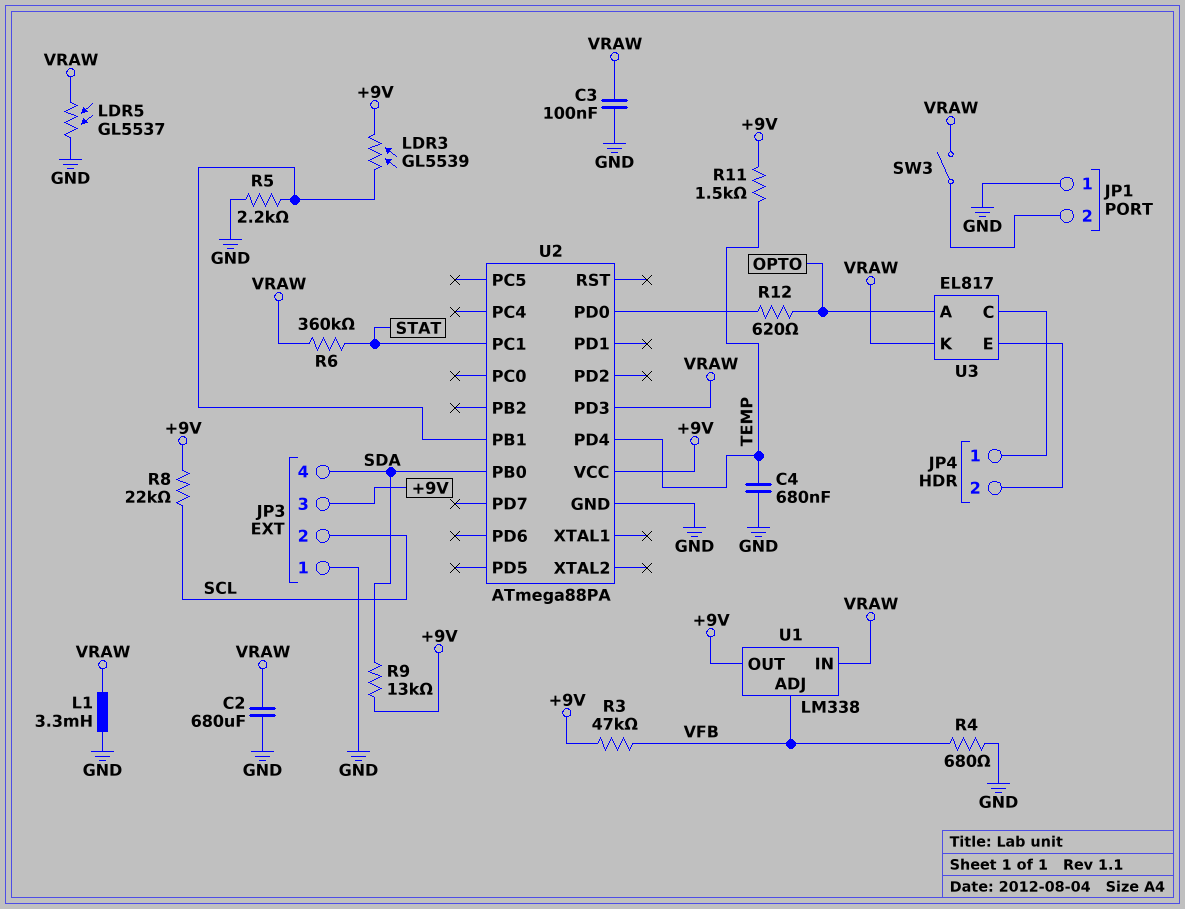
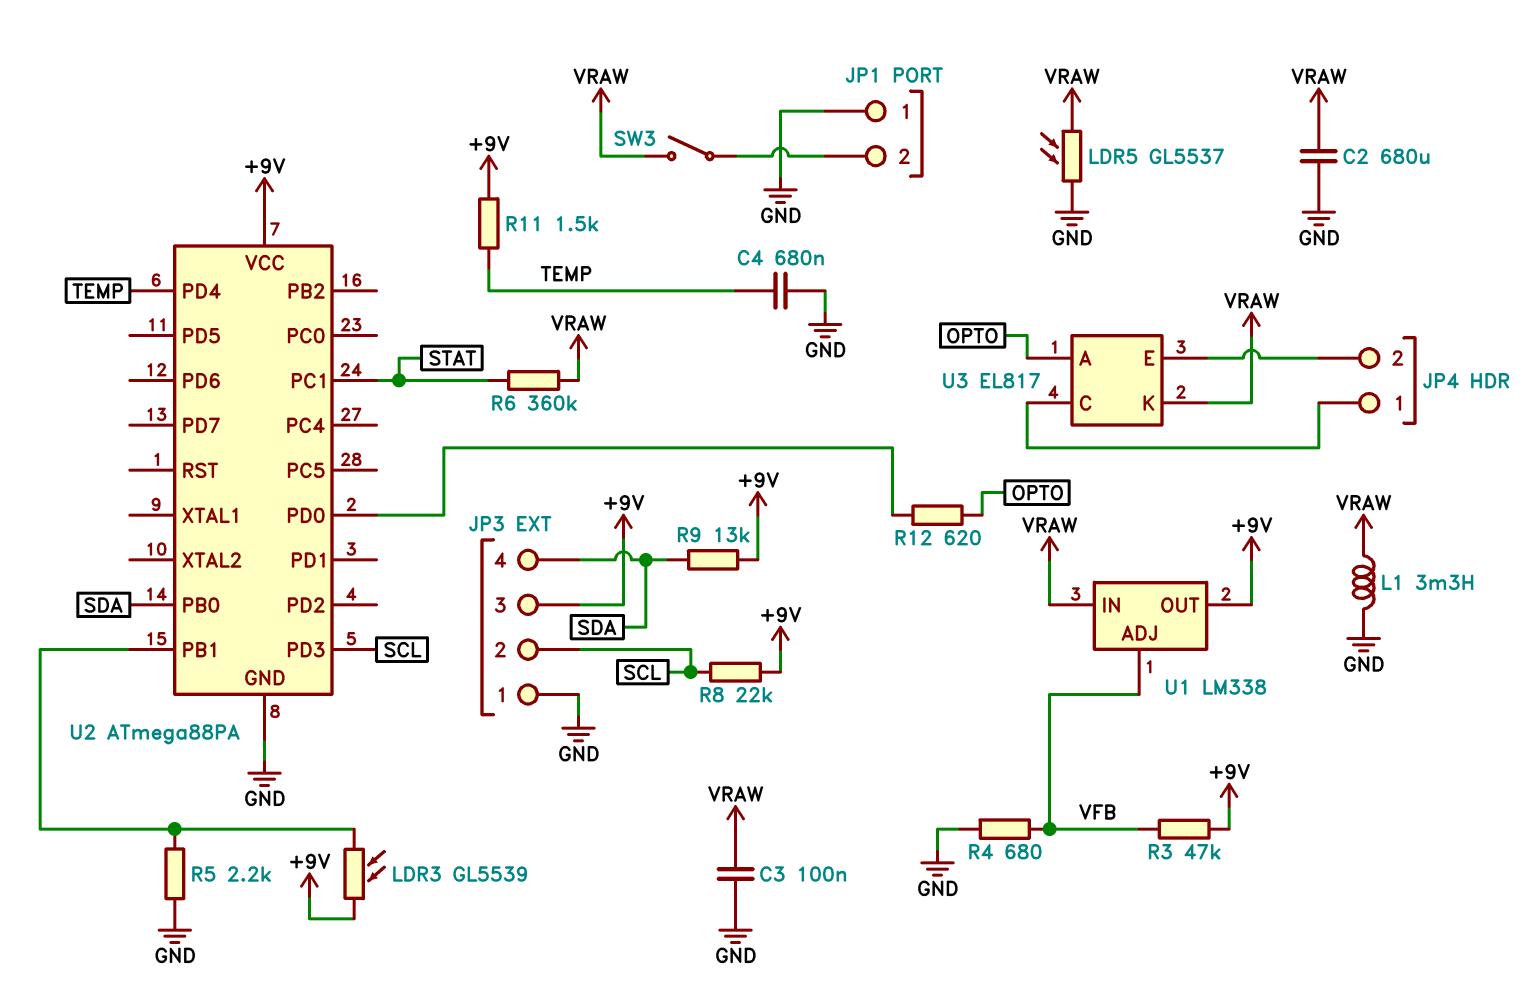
U2 pin PD3: VRAW -> SCL

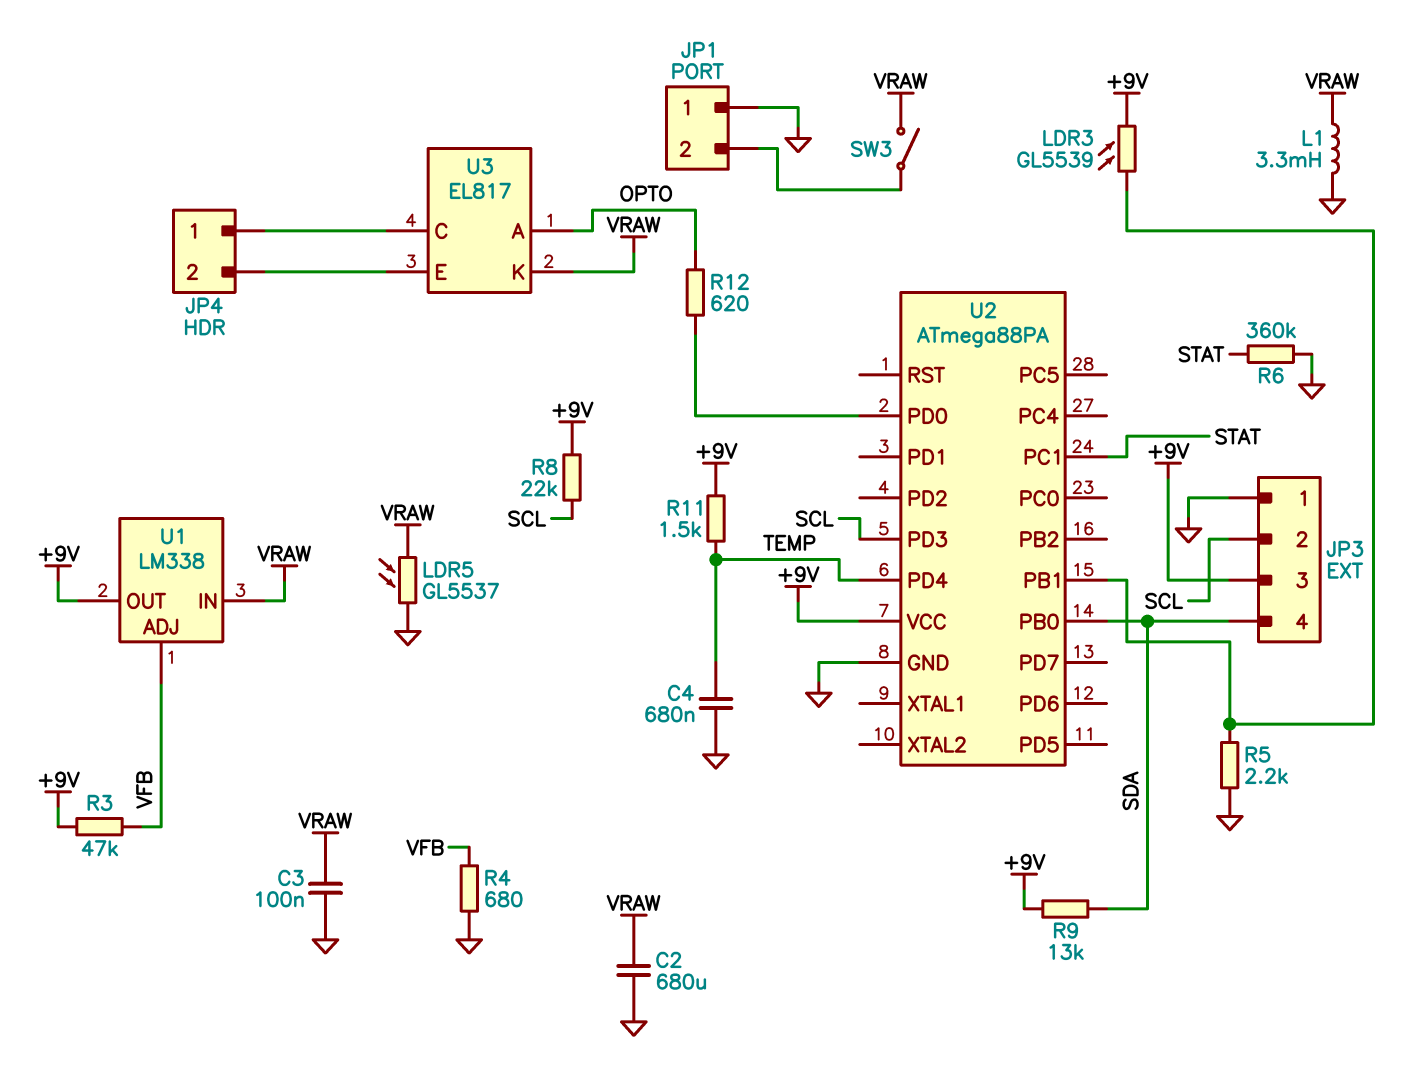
R6: 360k (STAT, VRAW) -> 360k (GND, STAT)

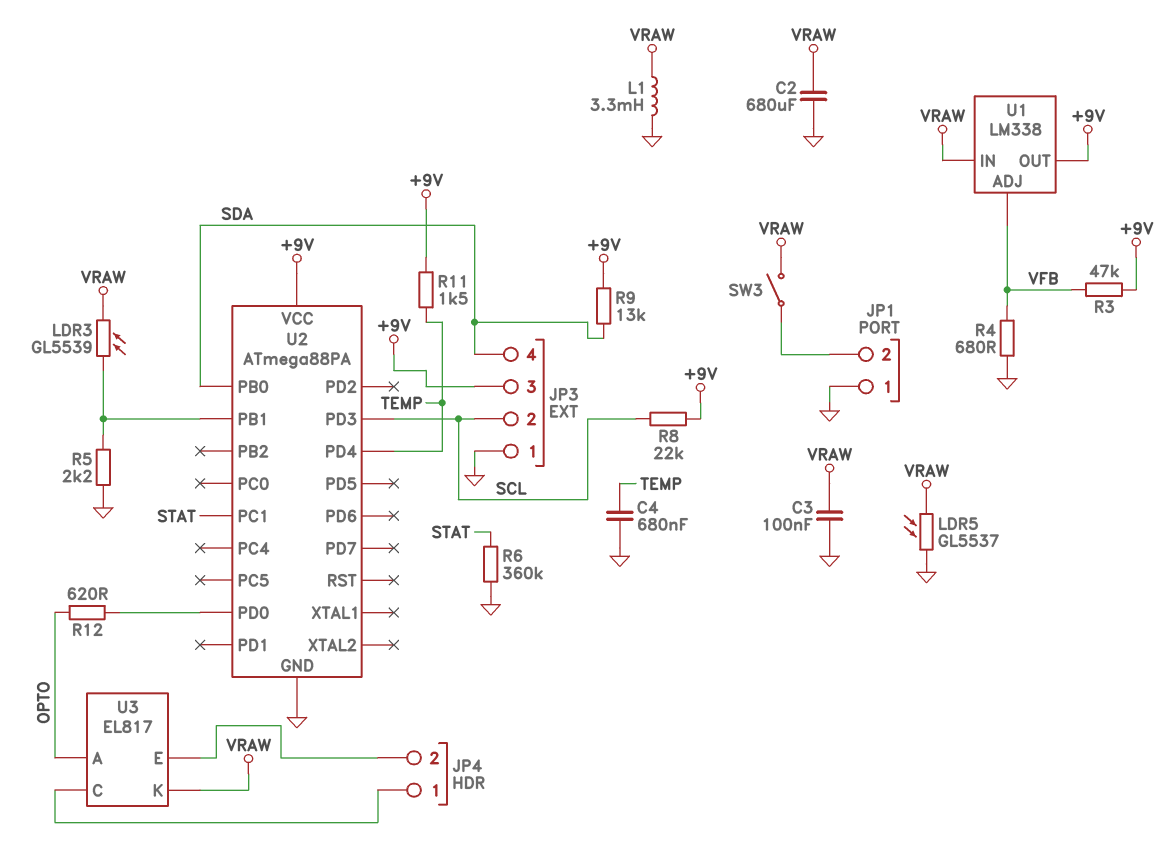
LDR3: GL5539 (+9V, U2/PB1) -> GL5539 (U2/PB1, VRAW)

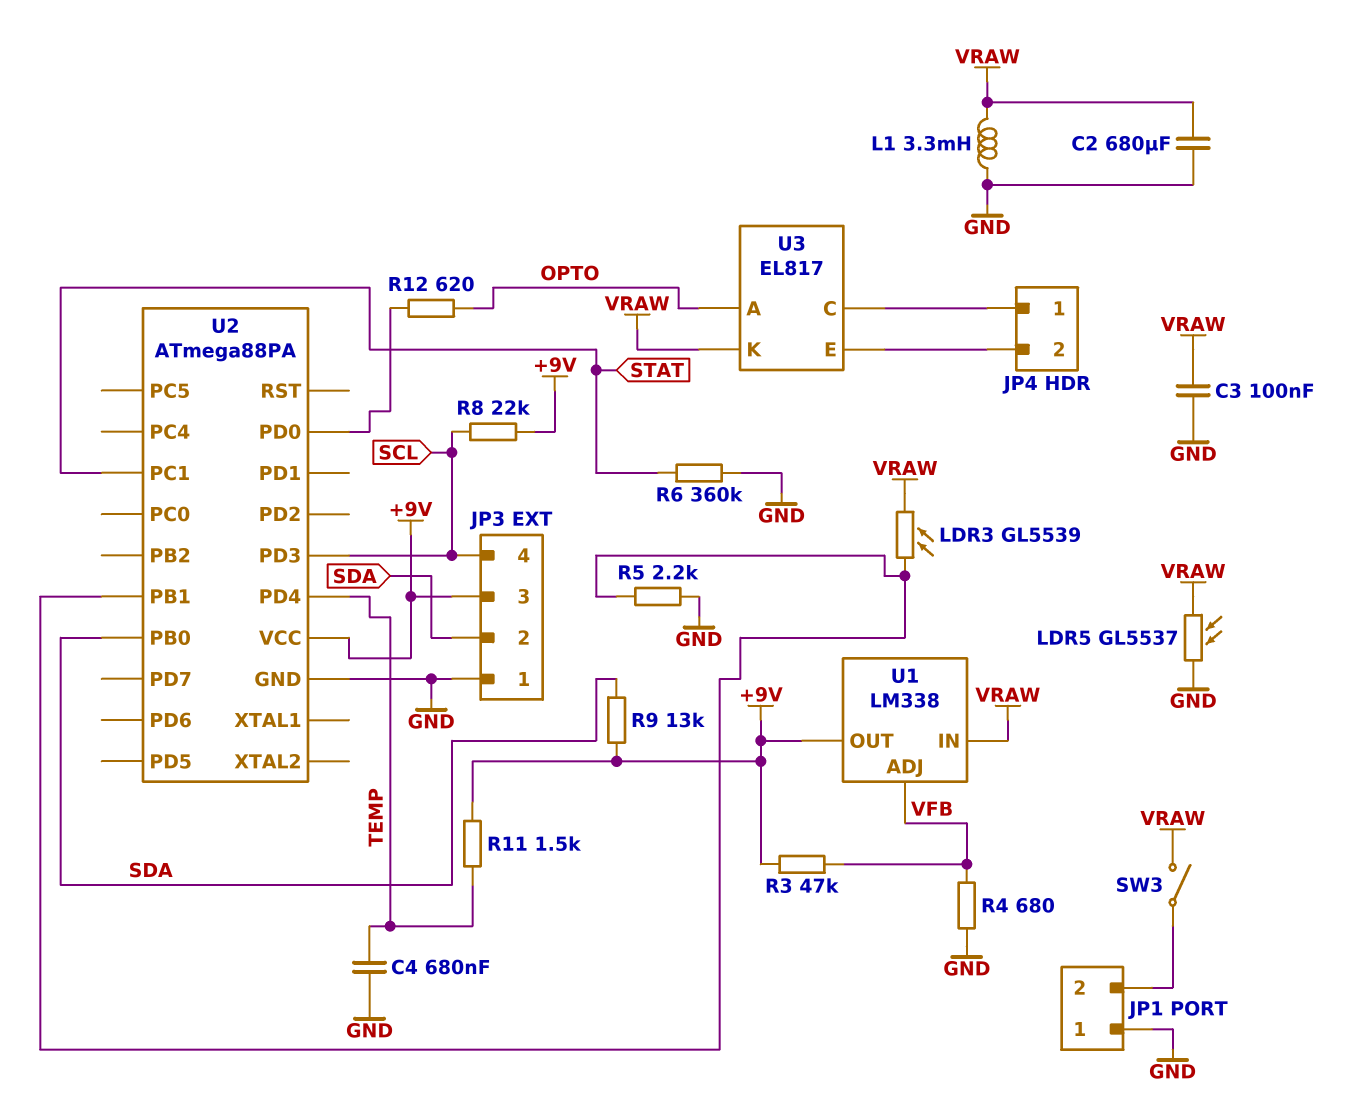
JP3 pin 2: SCL -> SDA
JP3 pin 4: SDA -> SCL

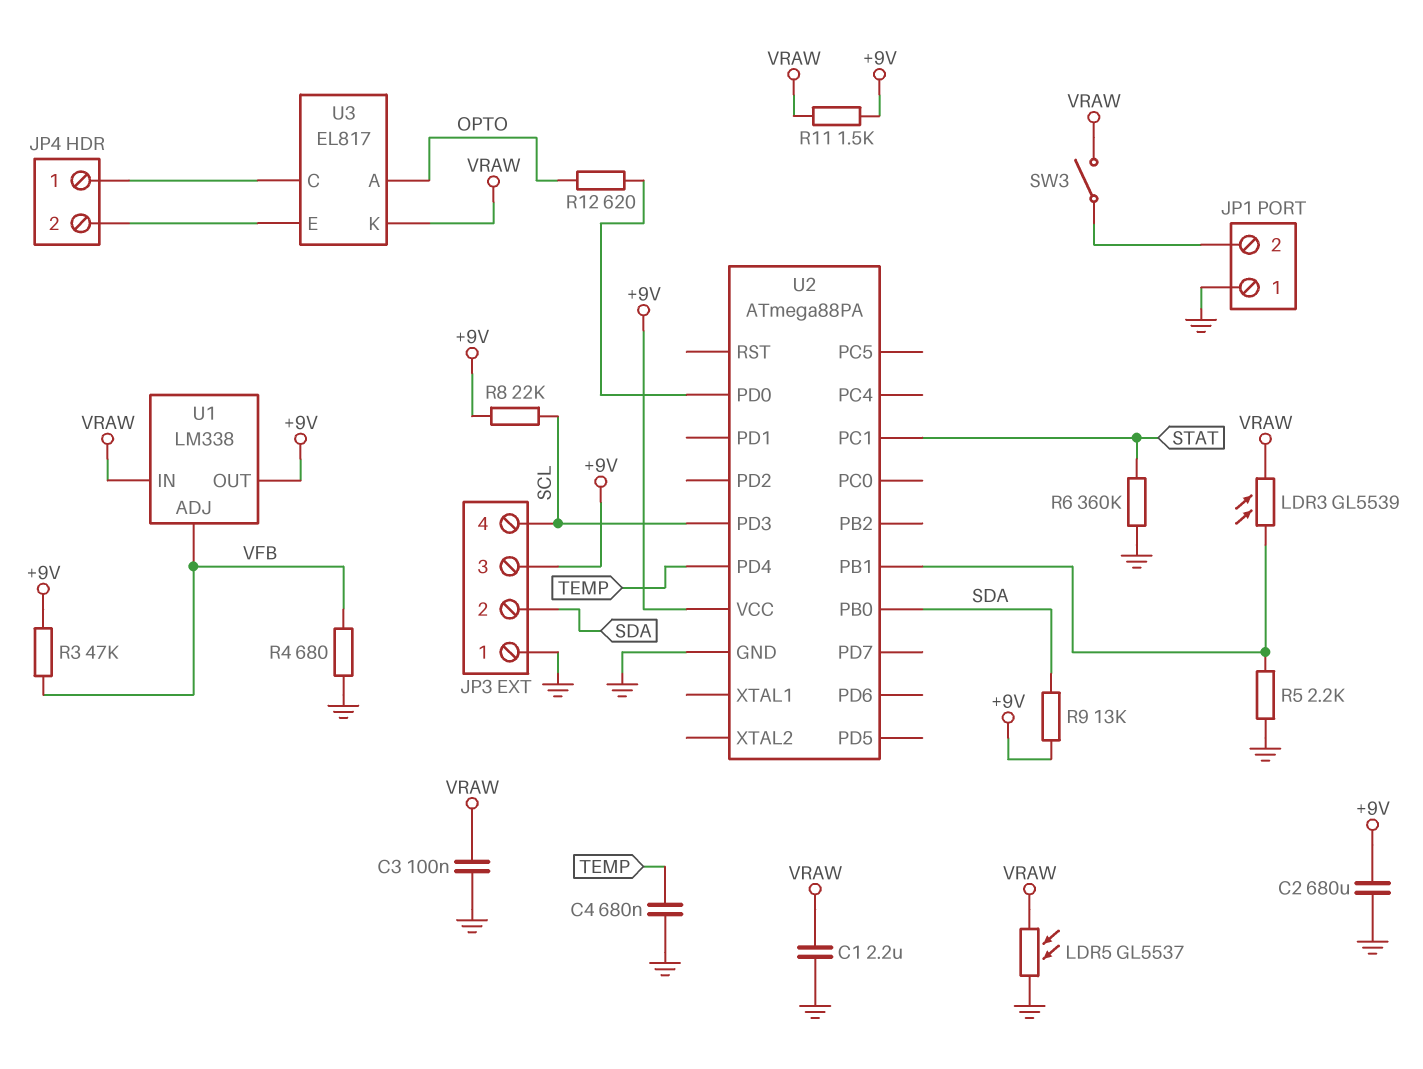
C1: none -> 2.2uF (GND, VRAW)
C2: 680uF (GND, VRAW) -> 680uF (+9V, GND)
L1: 3.3mH (GND, VRAW) -> none
R11: 1.5k (+9V, TEMP) -> 1.5k (+9V, VRAW)

